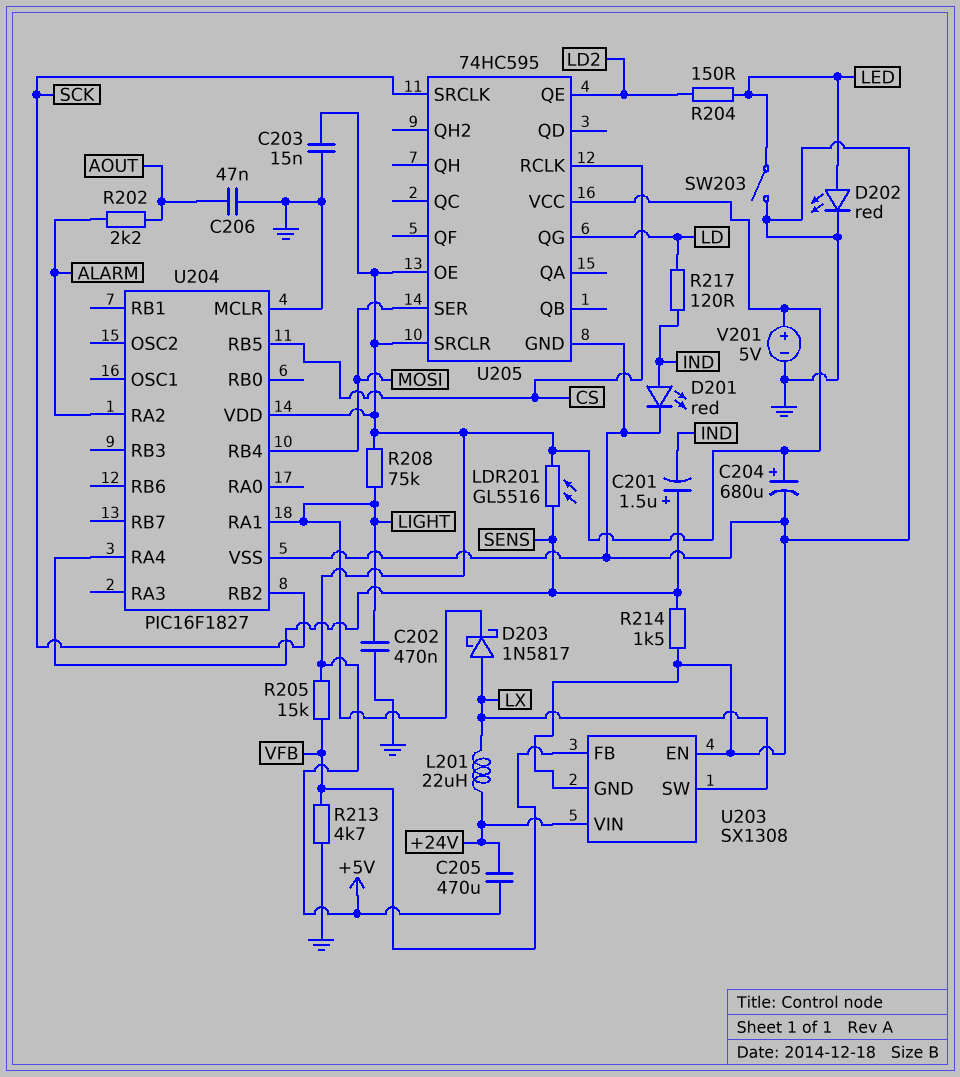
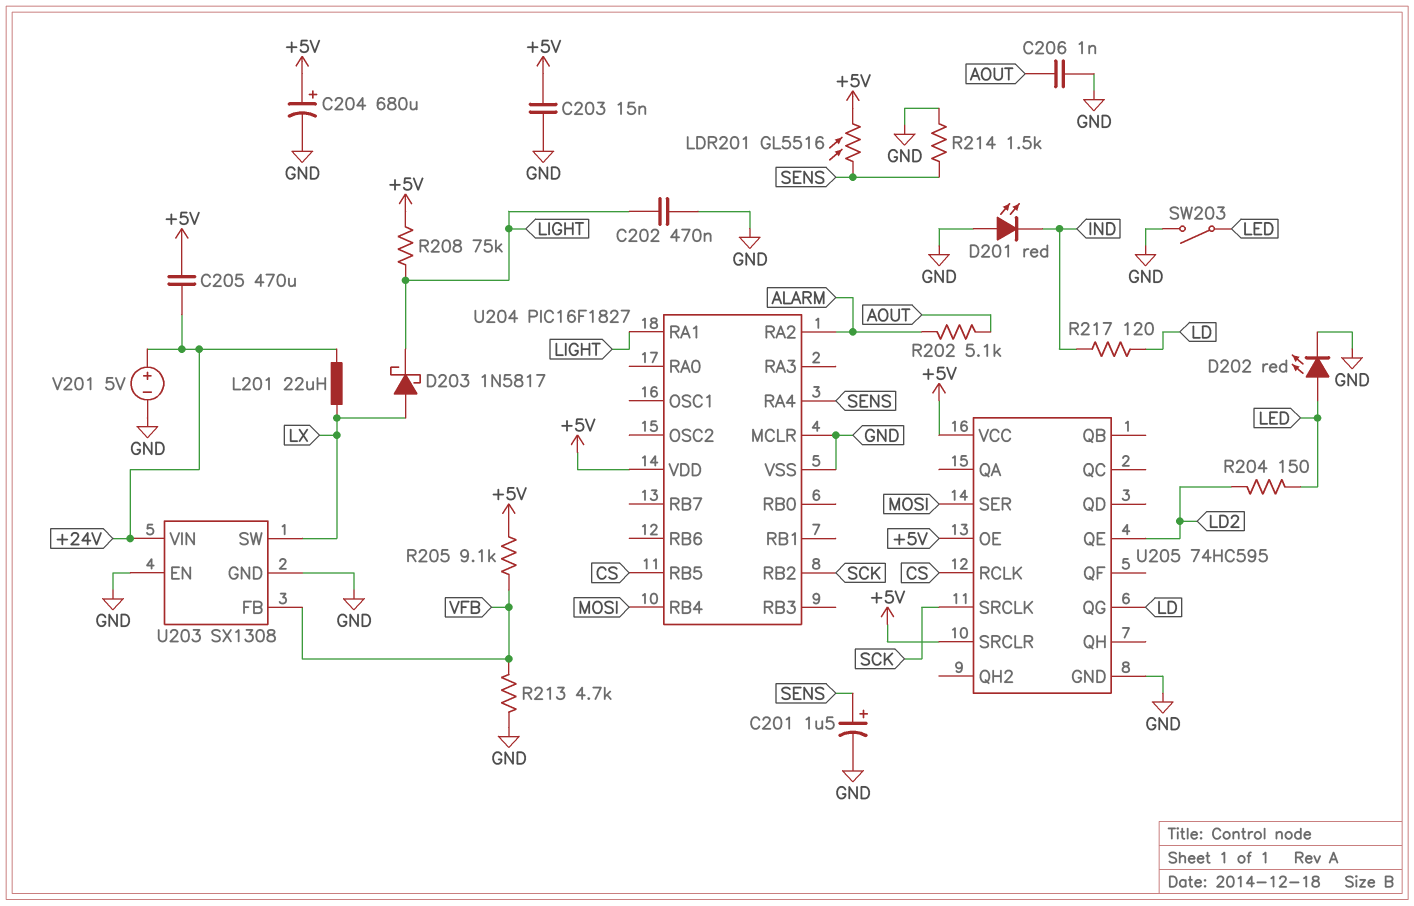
C201: 1.5uF (plus SENS, minus IND) -> 1.5uF (plus SENS, minus GND)
C206: 47nF (AOUT, GND) -> 1nF (AOUT, GND)
D201: LED red (A IND, K GND) -> LED red (A GND, K IND)
R202: 2.2k (ALARM, AOUT) -> 5.1k (ALARM, AOUT)
R205: 15k (+5V, VFB) -> 9.1k (+5V, VFB)
V201: 5V (plus +5V, minus GND) -> 5V (plus +24V, minus GND)

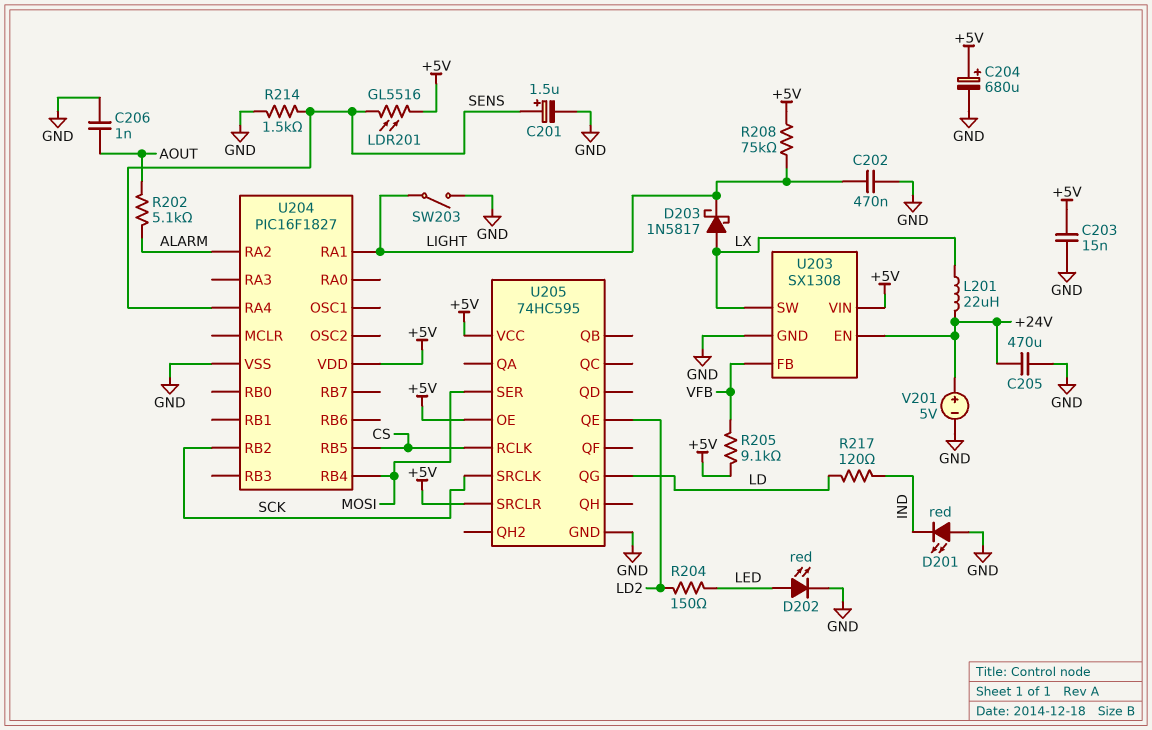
C205: 470uF (+5V, +24V) -> 470uF (+24V, GND)
R213: 4.7k (GND, VFB) -> none
SW203: switch (GND, LED) -> switch (GND, LIGHT)
U203 pin EN: GND -> +24V
U203 pin VIN: +24V -> +5V
U204 pin MCLR: GND -> none

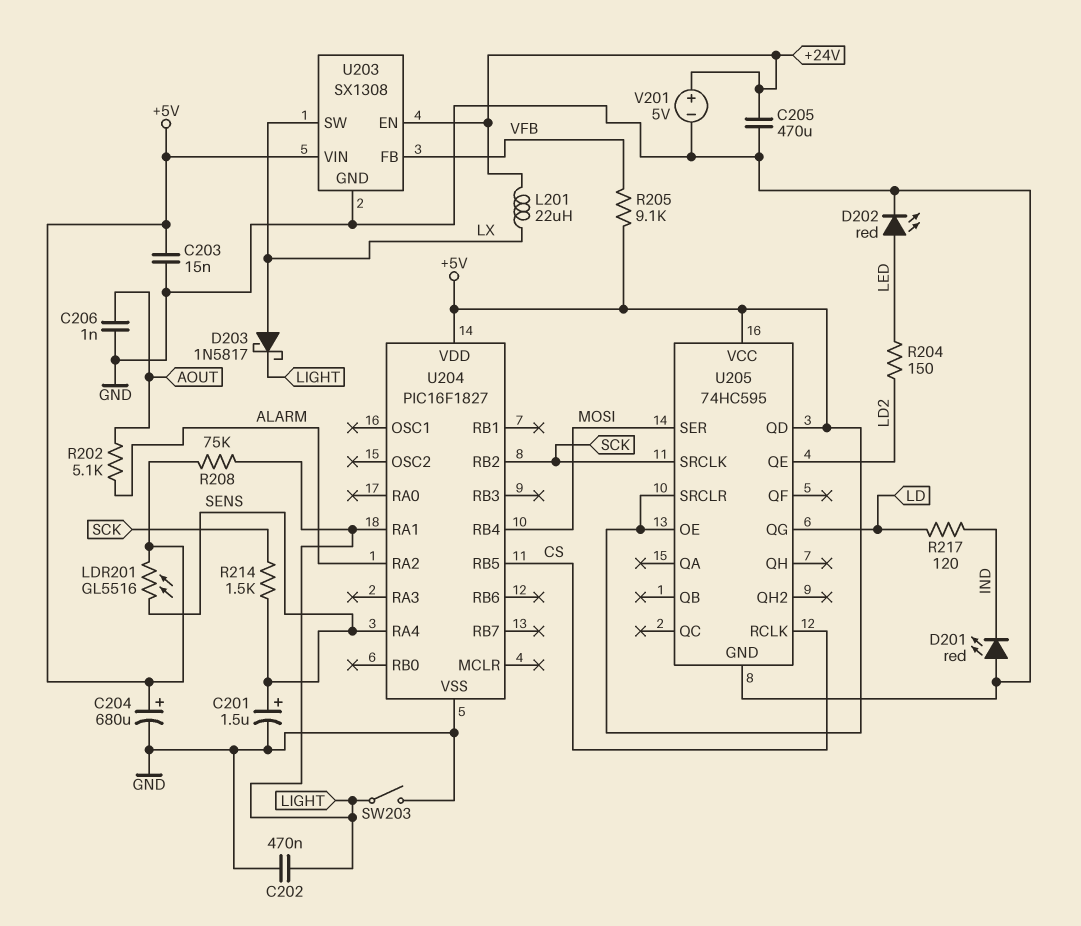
R214: 1.5k (GND, SENS) -> 1.5k (SCK, SENS)
U205 pin QD: none -> +5V

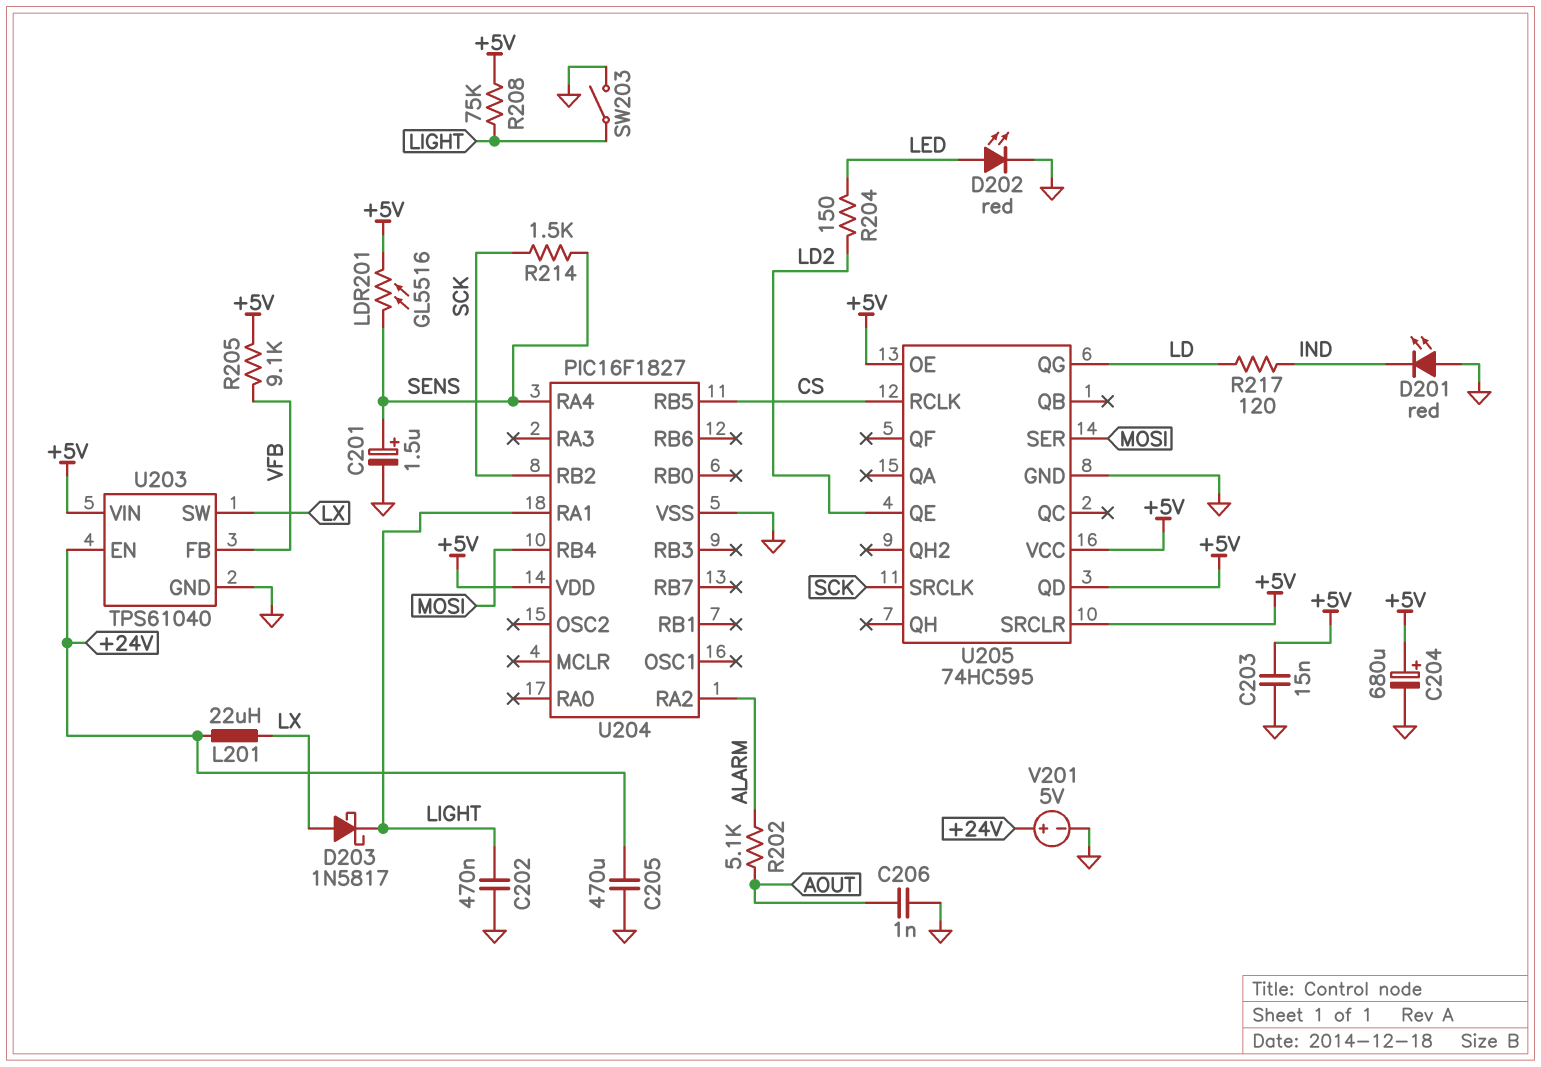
U203: SX1308 -> TPS61040

